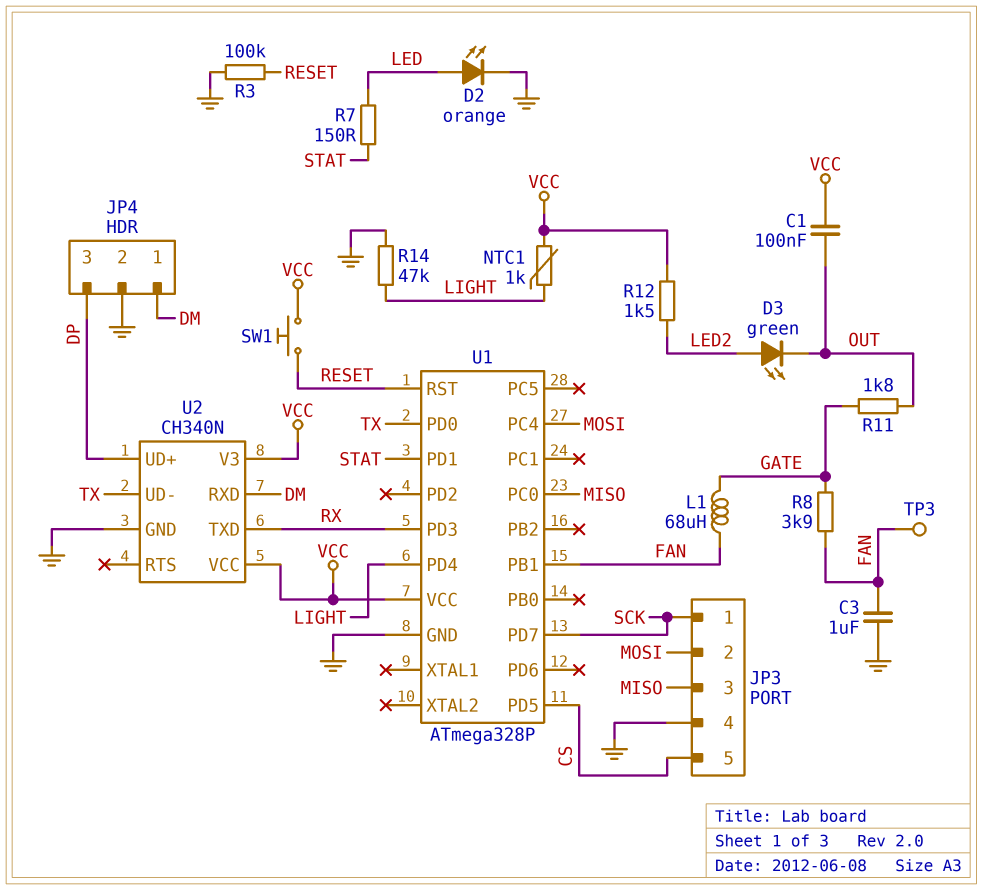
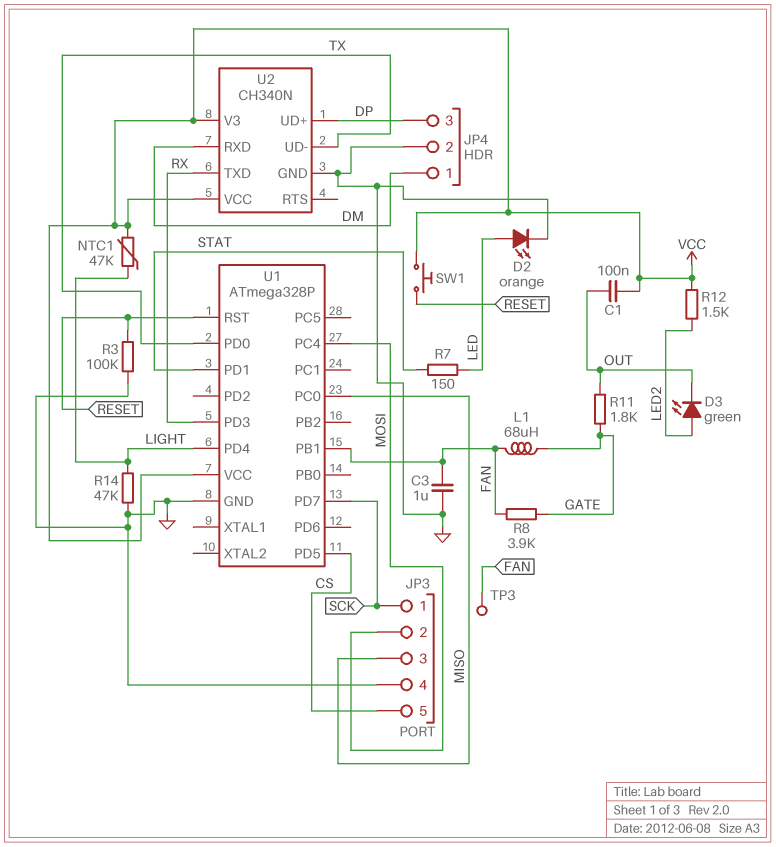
NTC1: 1k (LIGHT, VCC) -> 47k (LIGHT, VCC)

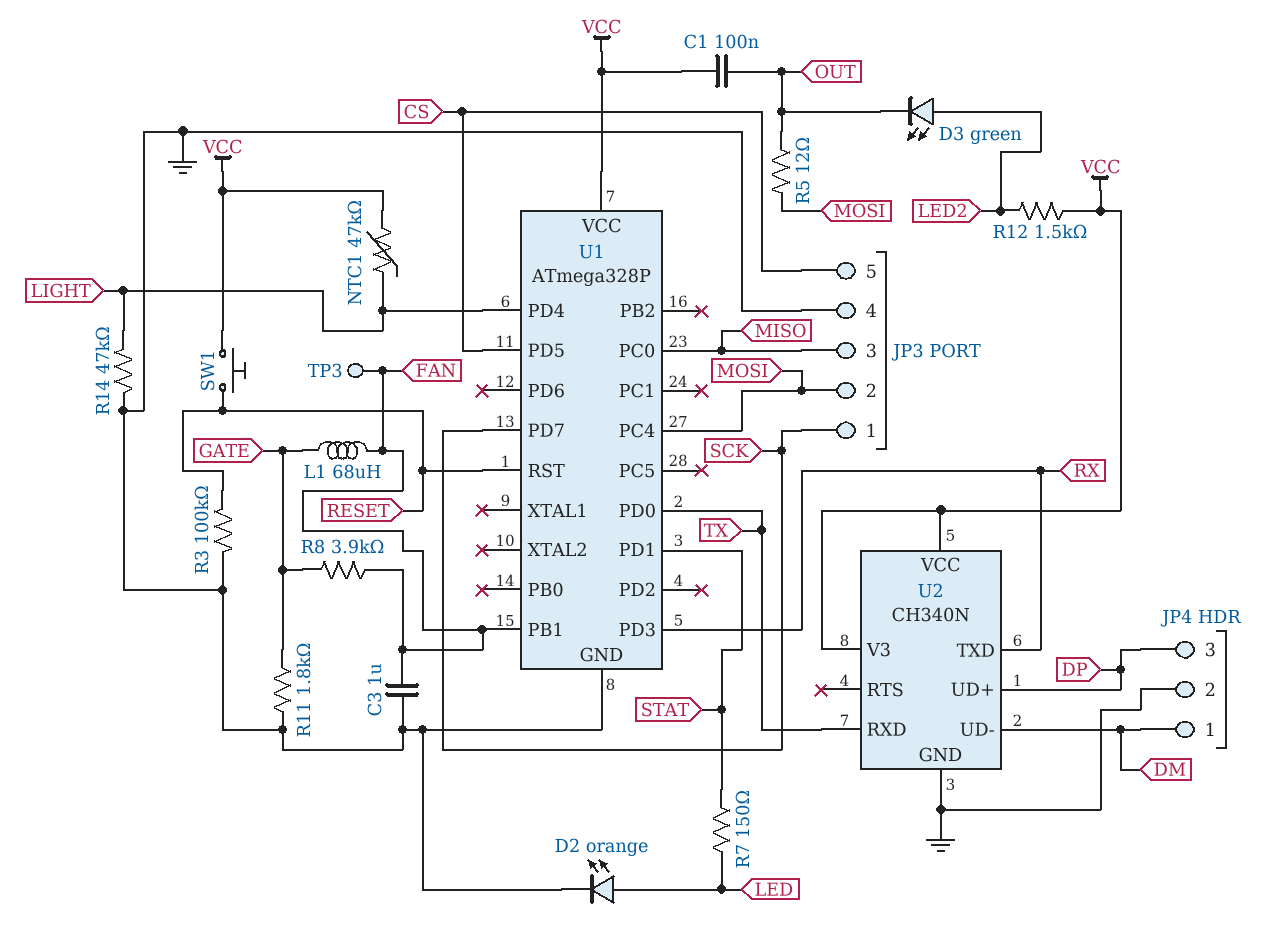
R5: none -> 12 (MOSI, OUT)
R11: 1.8k (GATE, OUT) -> 1.8k (GATE, GND)
U2 pin RXD: DM -> TX
U2 pin UD-: TX -> DM

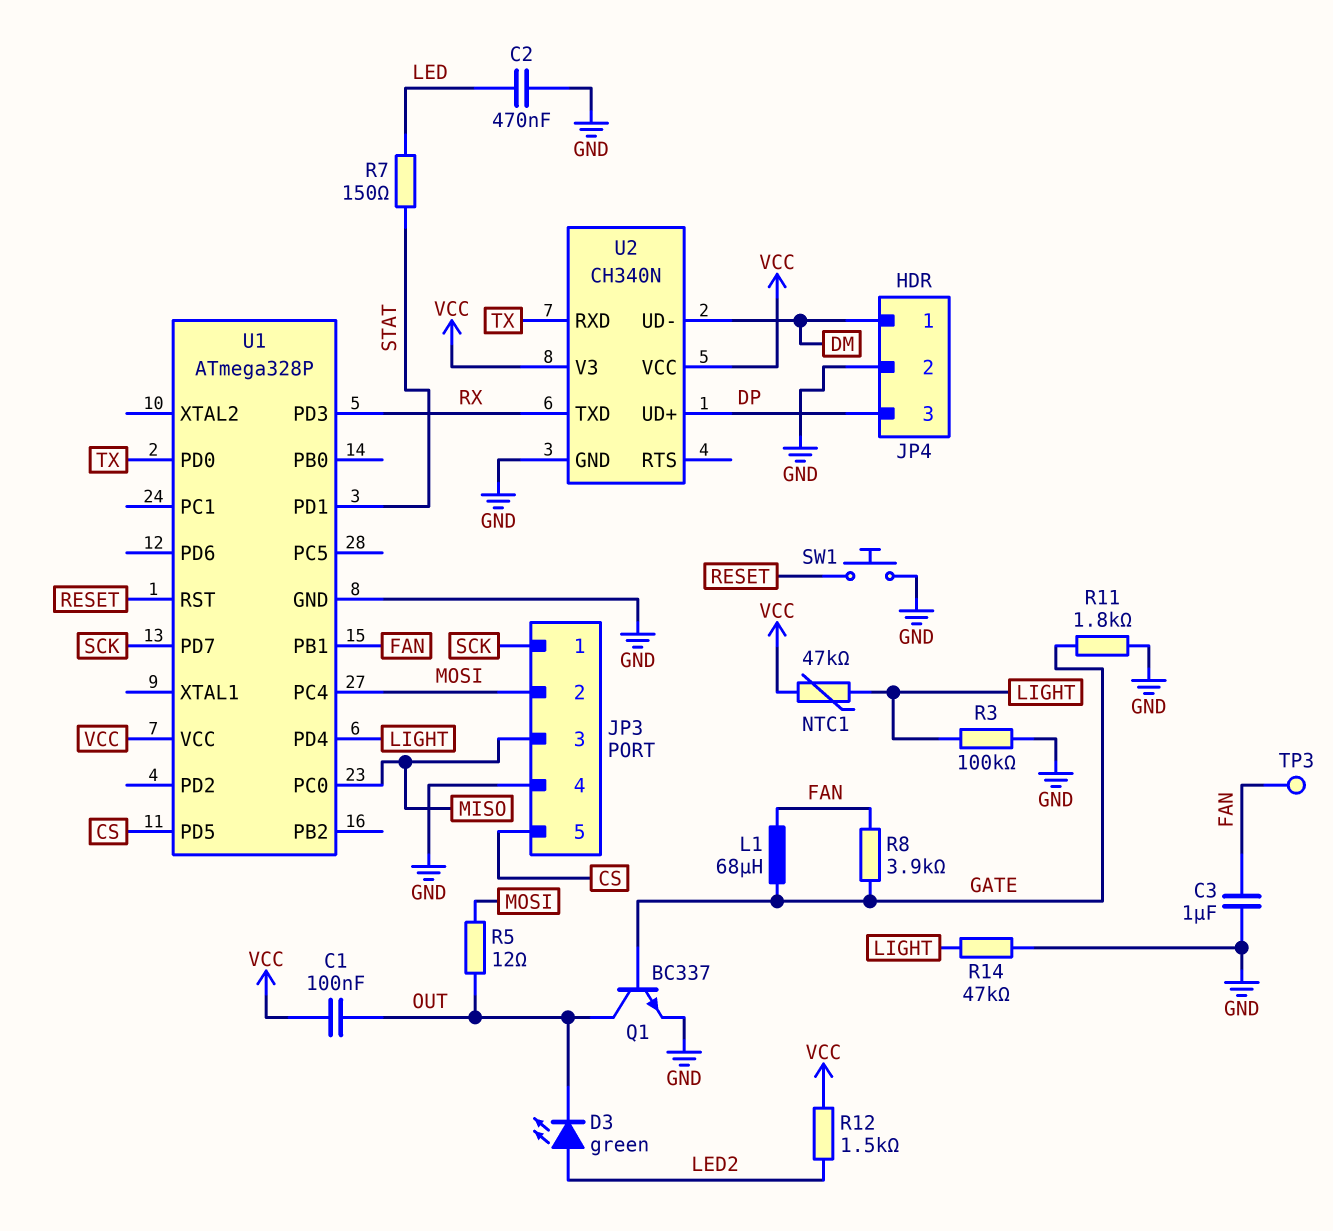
C2: none -> 470nF (GND, LED)
D2: LED orange (A LED, K GND) -> none
Q1: none -> NPN BC337 (B GATE, C OUT, E GND)
R3: 100k (GND, RESET) -> 100k (GND, LIGHT)
SW1: button (RESET, VCC) -> button (GND, RESET)

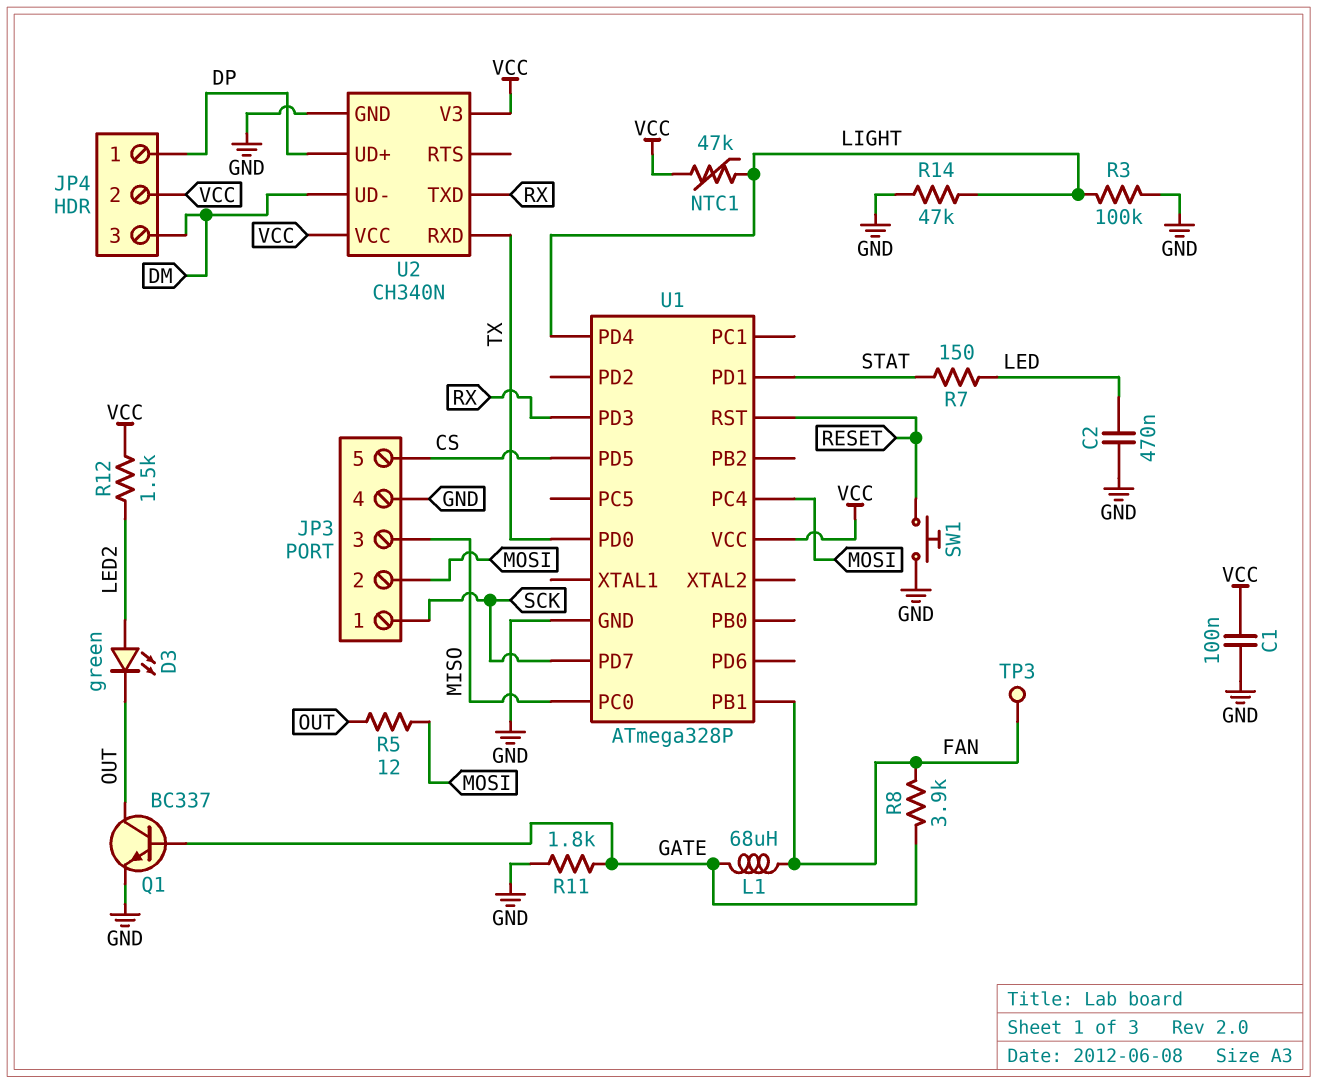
C1: 100nF (OUT, VCC) -> 100nF (GND, VCC)
C3: 1uF (FAN, GND) -> none
JP4 pin 1: DM -> DP
JP4 pin 2: GND -> VCC
JP4 pin 3: DP -> DM

